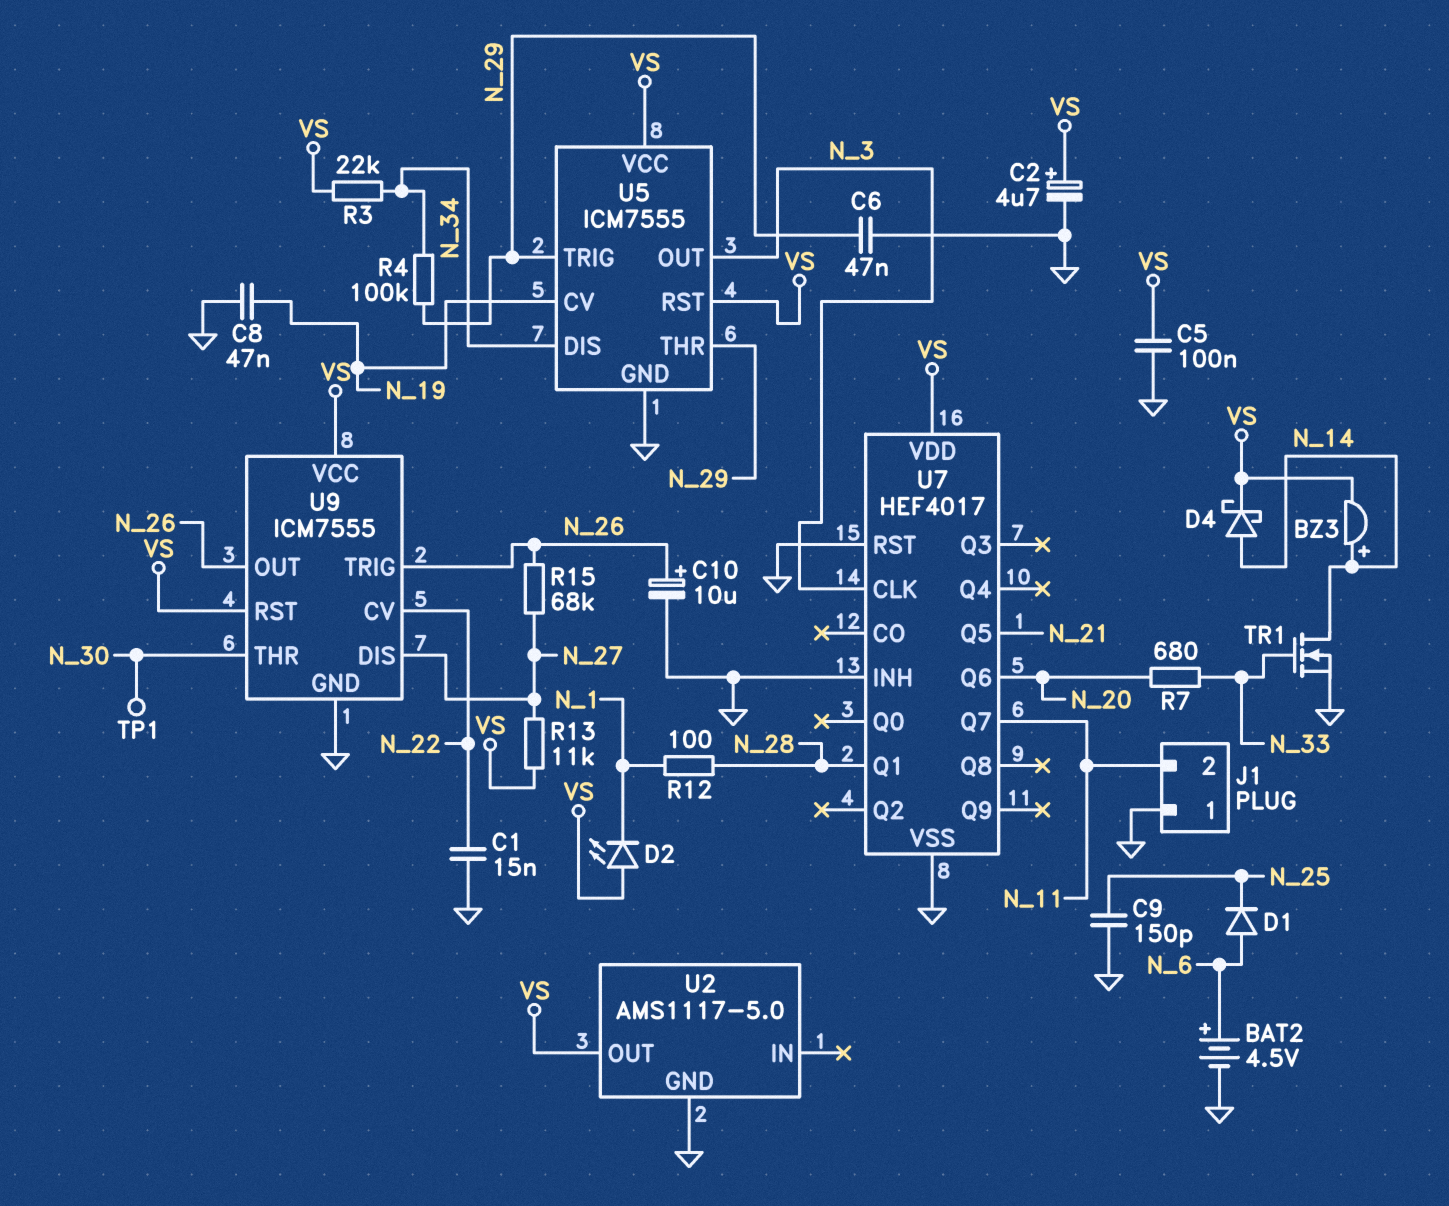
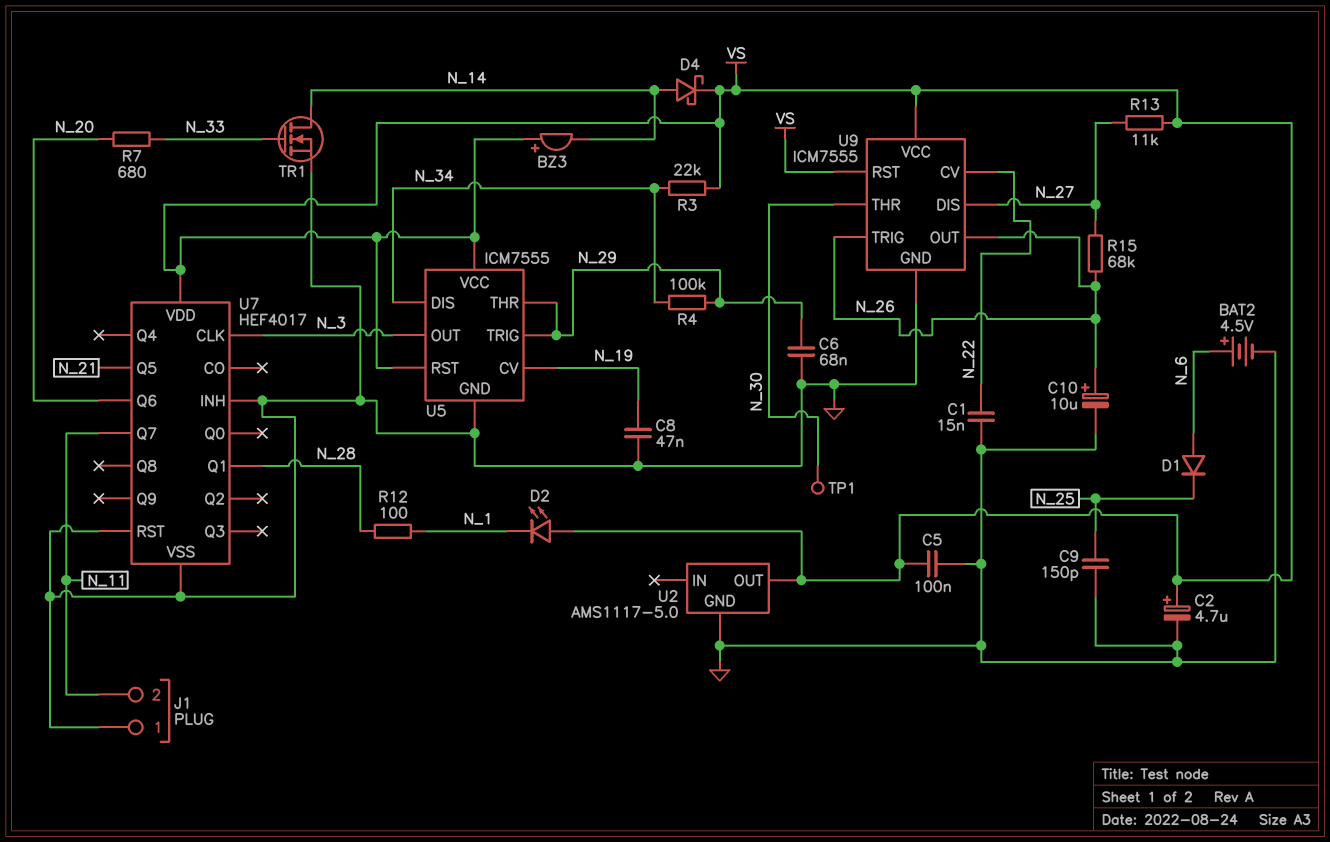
BZ3: buzzer (plus N_14, minus VS) -> buzzer (plus VS, minus N_14)
C6: 47nF (GND, N_29) -> 68nF (GND, N_29)

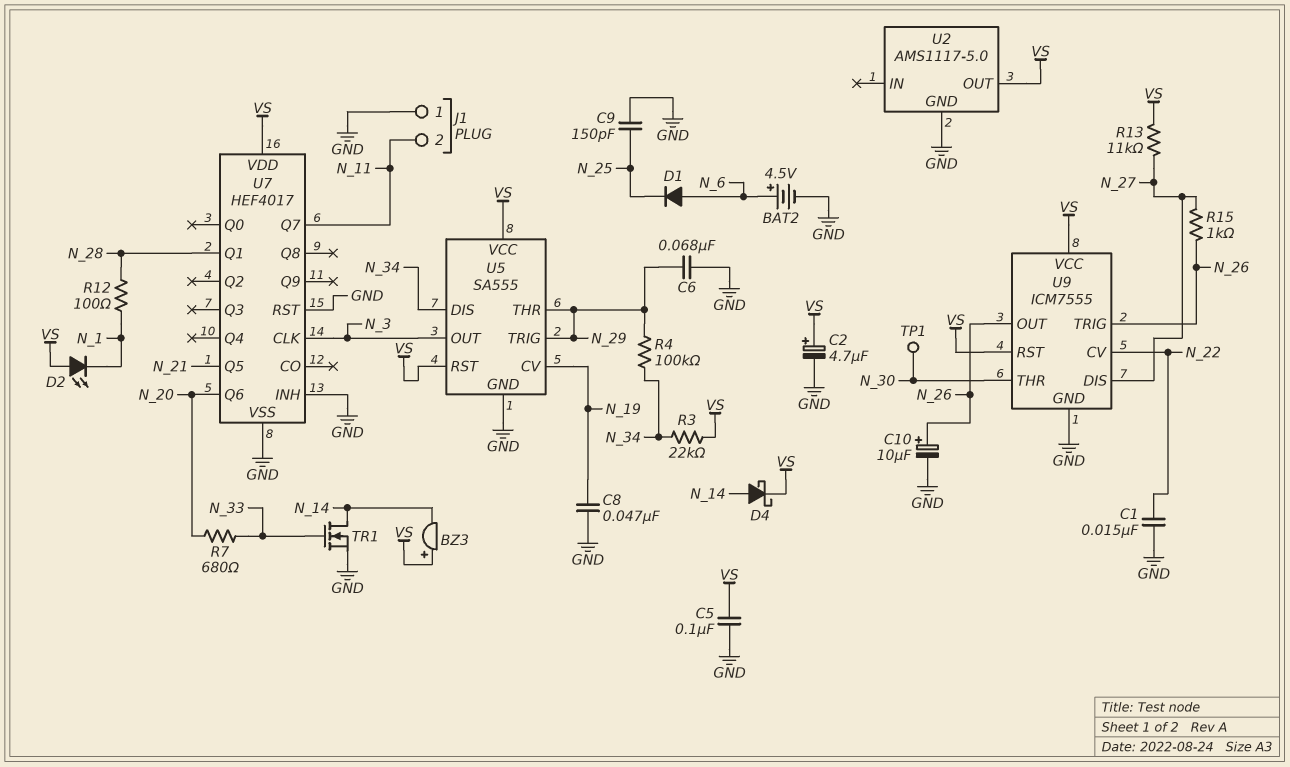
R15: 68k (N_26, N_27) -> 1k (N_26, N_27)
U5: ICM7555 -> SA555

